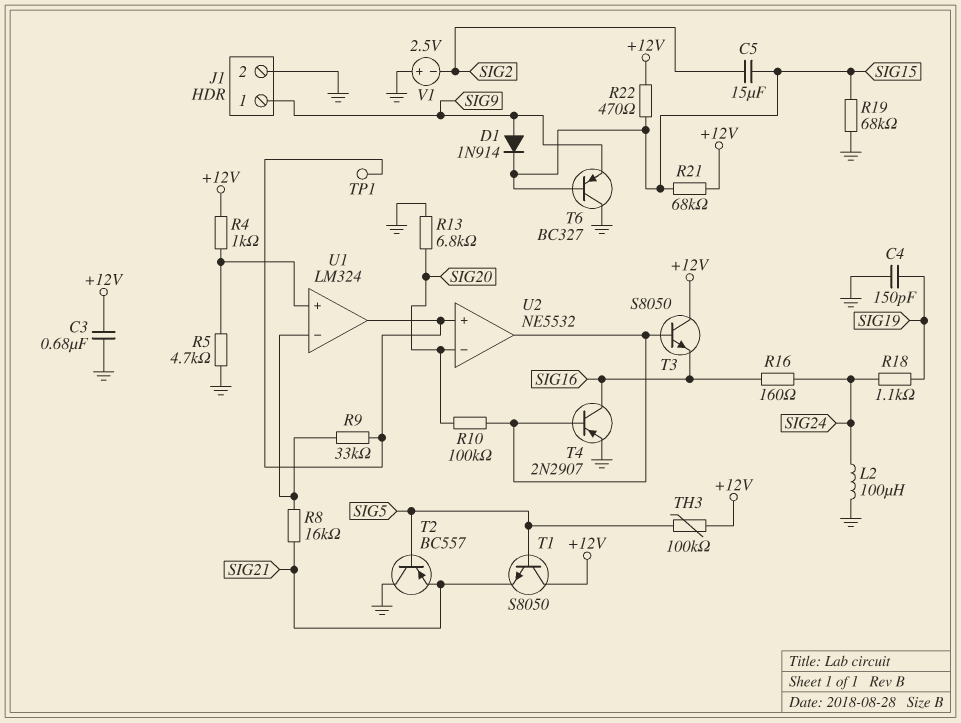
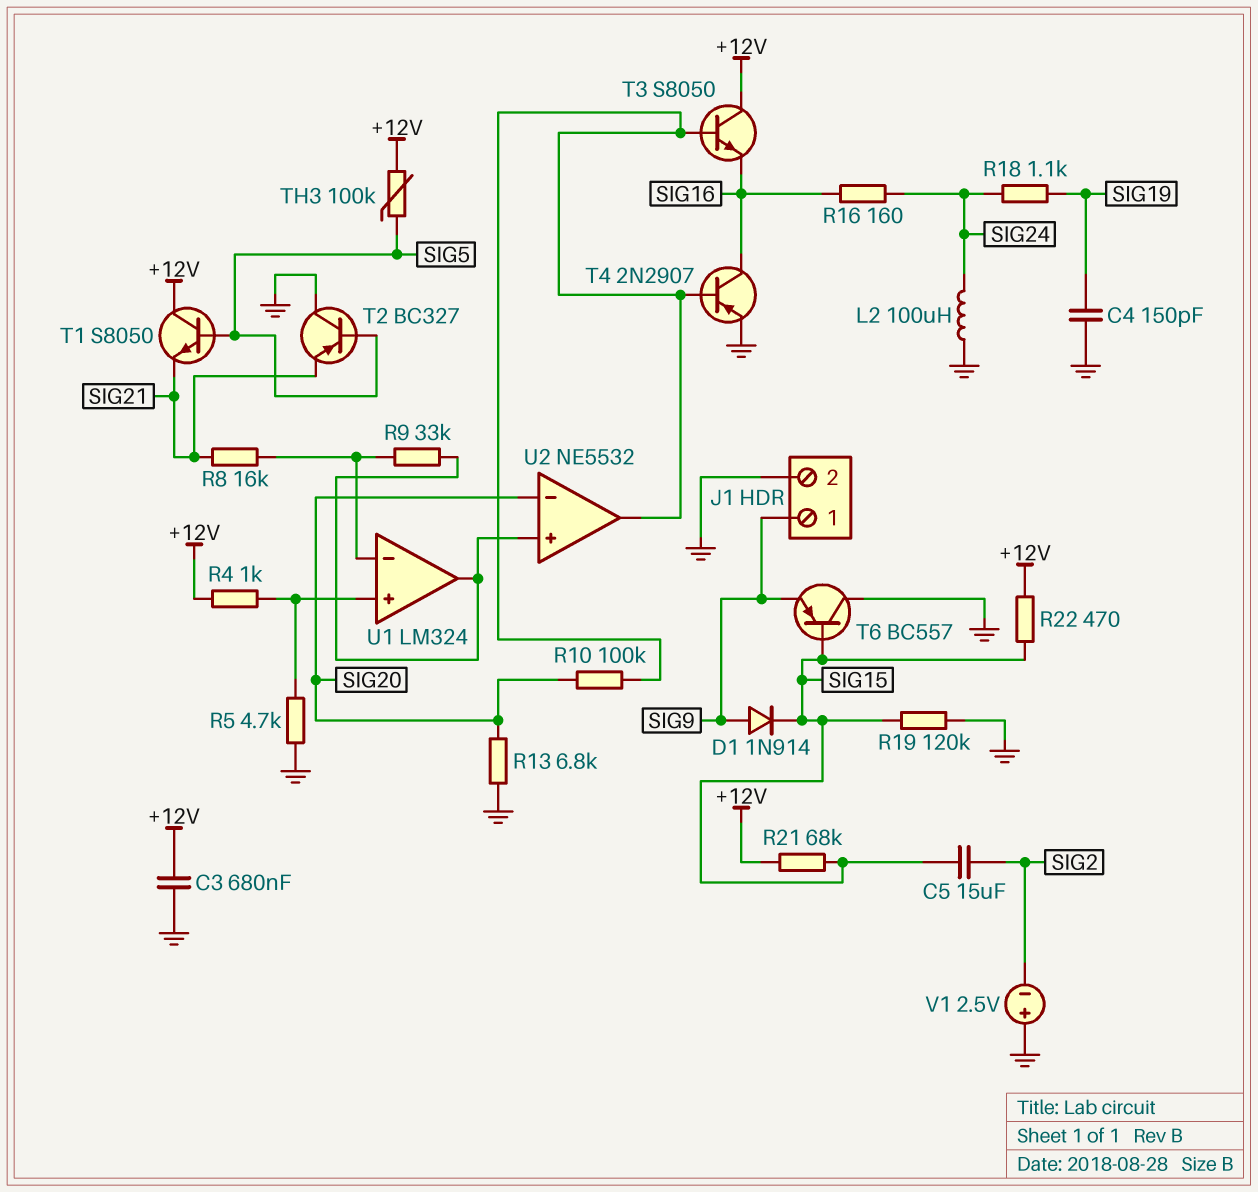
R19: 68k (GND, SIG15) -> 120k (GND, SIG15)
T2: PNP BC557 (B SIG5, C GND, E SIG21) -> PNP BC327 (B SIG5, C GND, E SIG21)
T6: PNP BC327 (B SIG15, C GND, E SIG9) -> PNP BC557 (B SIG15, C GND, E SIG9)
TP1: test point (U1/out) -> none

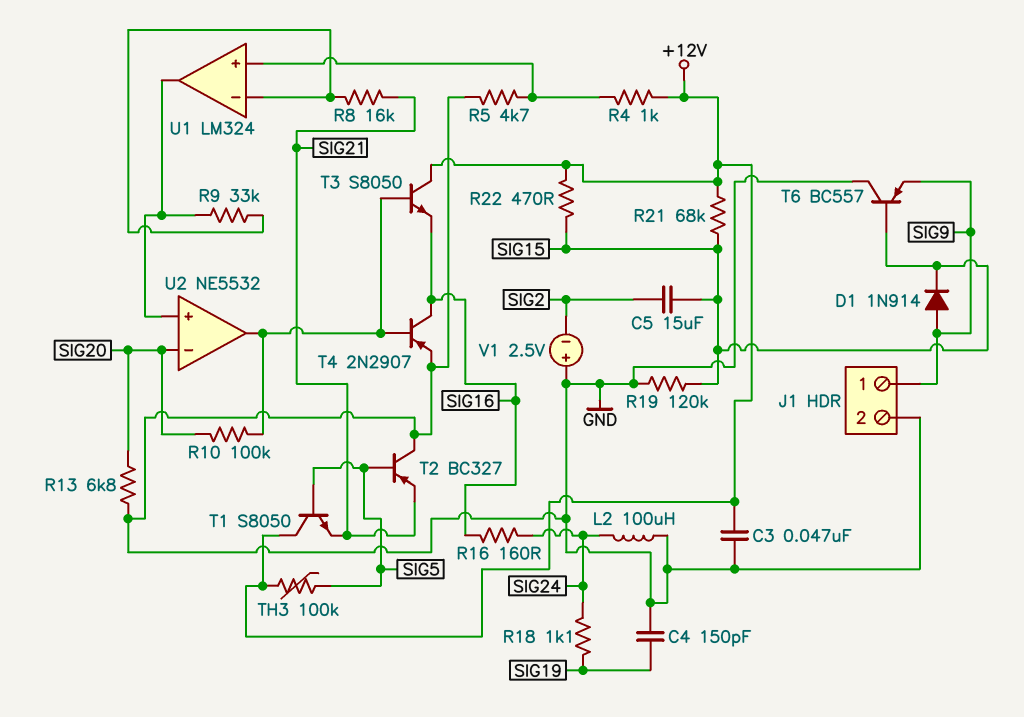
C3: 680nF (+12V, GND) -> 47nF (+12V, GND)

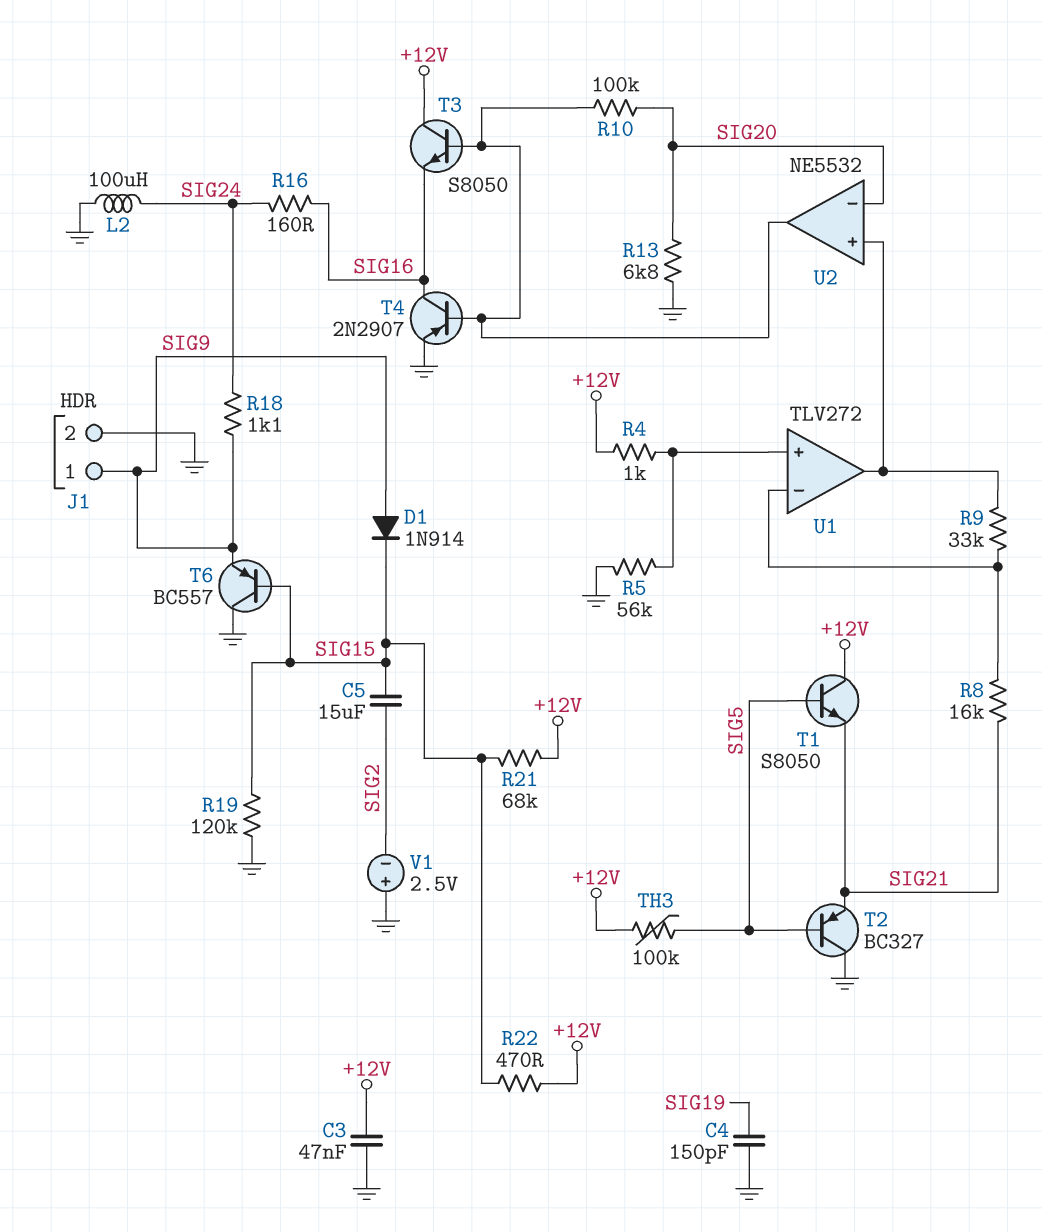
R5: 4.7k (GND, U1/in+) -> 56k (GND, U1/in+)
R18: 1.1k (SIG19, SIG24) -> 1.1k (SIG9, SIG24)
U1: LM324 -> TLV272

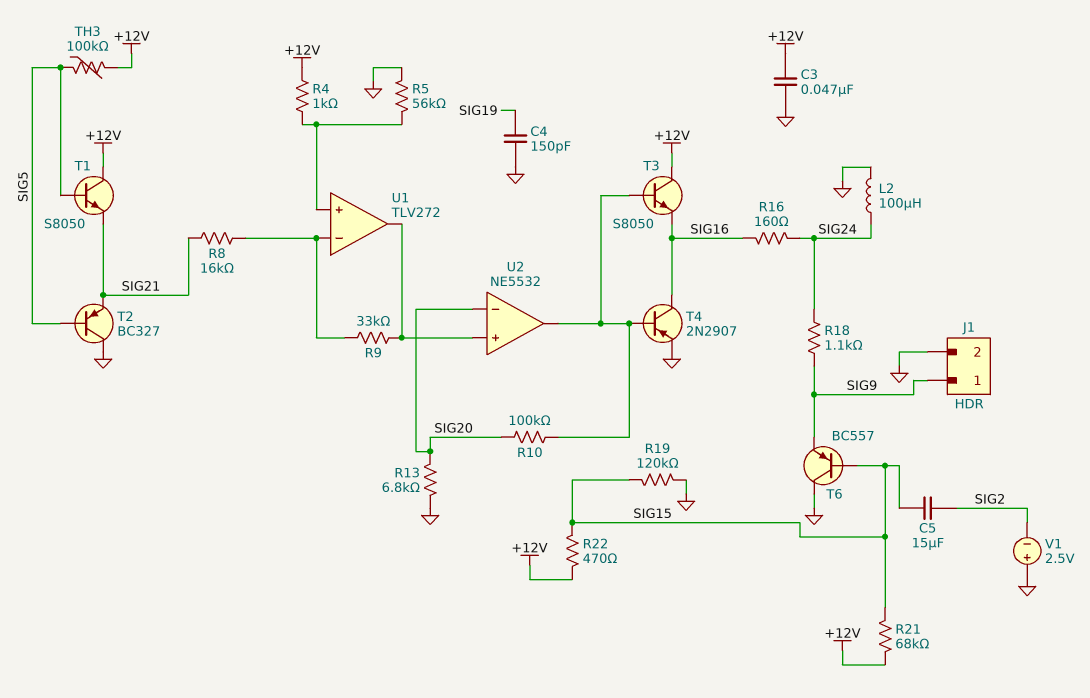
D1: diode 1N914 (A SIG9, K SIG15) -> none

